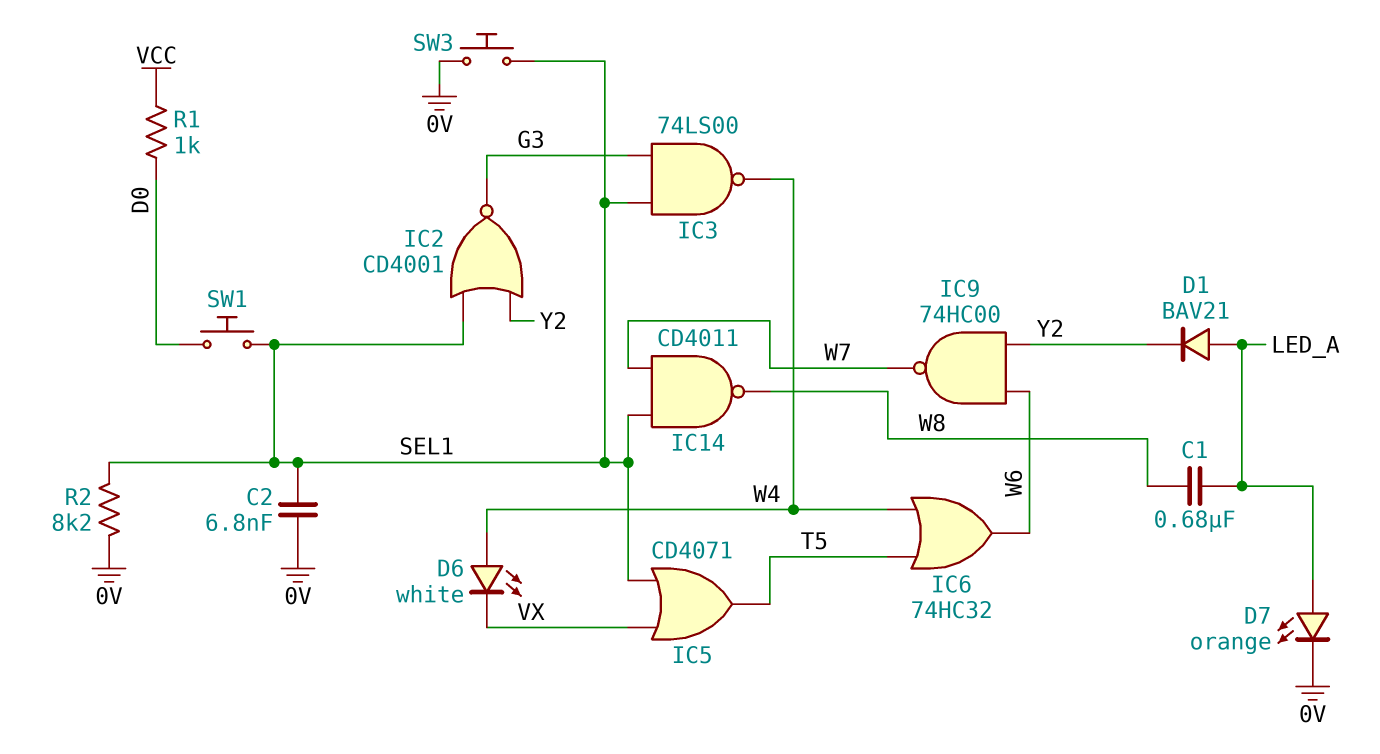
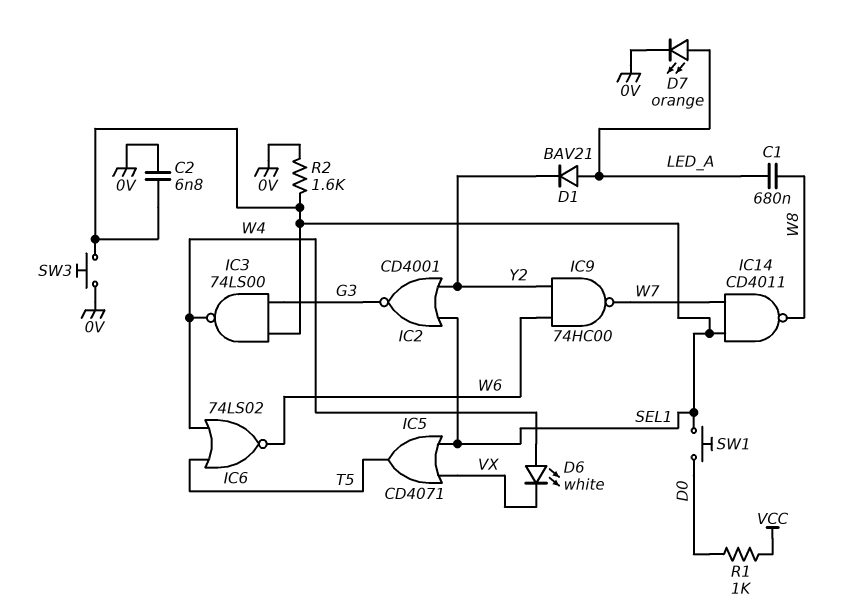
IC6: OR 74HC32 (in T5, in W4, out W6) -> NOR 74LS02 (in T5, in W4, out W6)
R2: 8.2k (0V, SEL1) -> 1.6k (0V, SEL1)

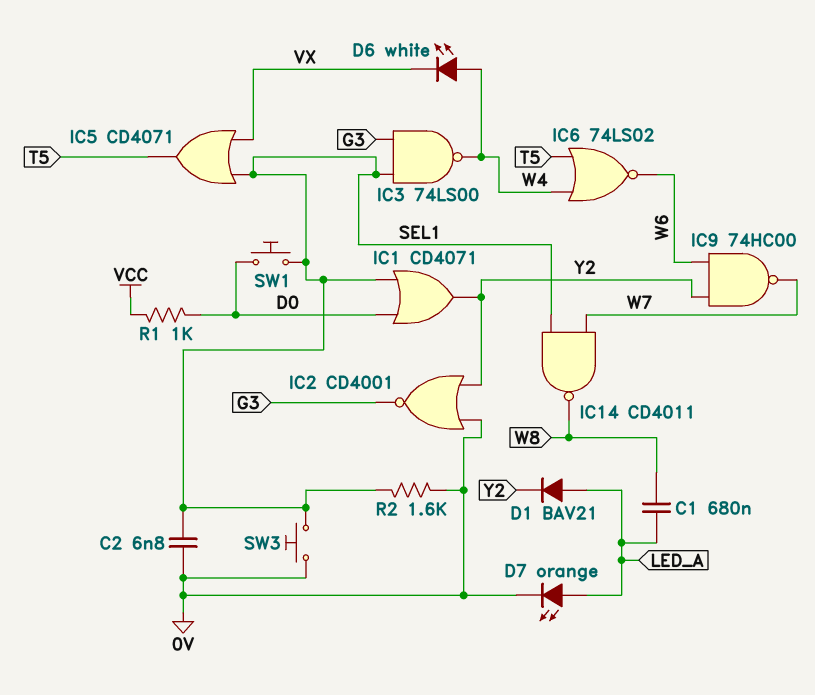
IC1: none -> OR CD4071 (in D0, in SEL1, out Y2)
IC2: NOR CD4001 (in SEL1, in Y2, out G3) -> NOR CD4001 (in 0V, in Y2, out G3)

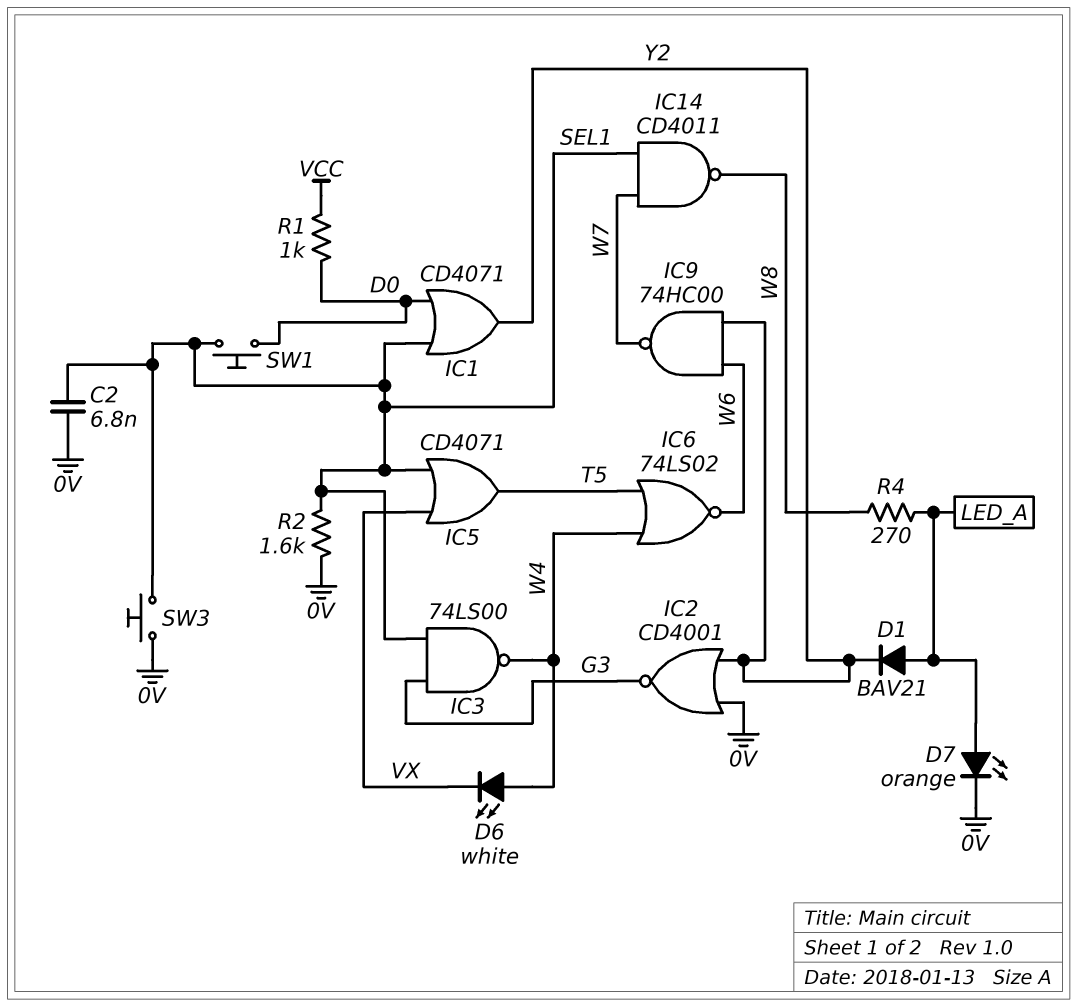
C1: 680nF (LED_A, W8) -> none
R4: none -> 270 (LED_A, W8)

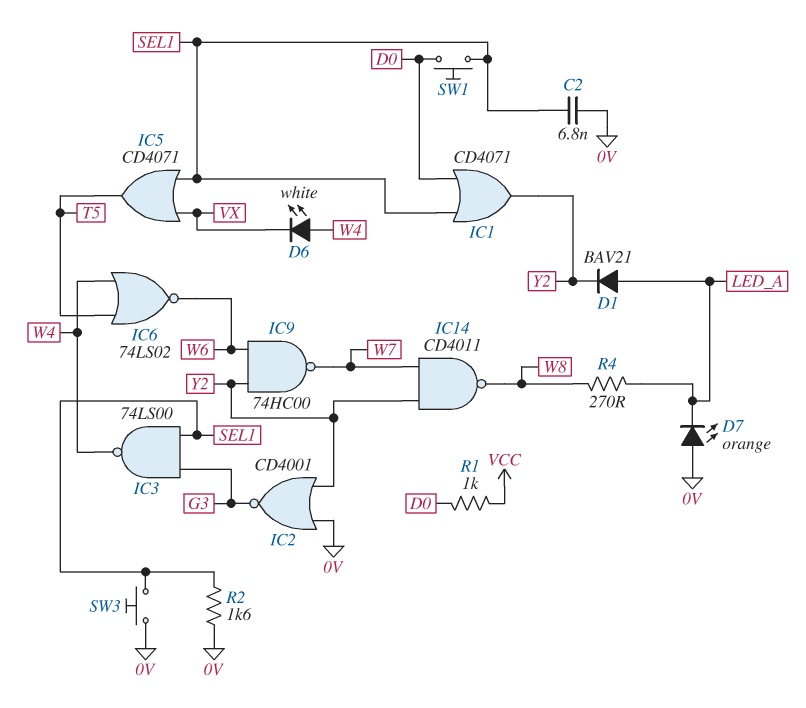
D7: LED orange (A LED_A, K 0V) -> LED orange (A 0V, K LED_A)
IC14: NAND CD4011 (in SEL1, in W7, out W8) -> NAND CD4011 (in W7, in Y2, out W8)

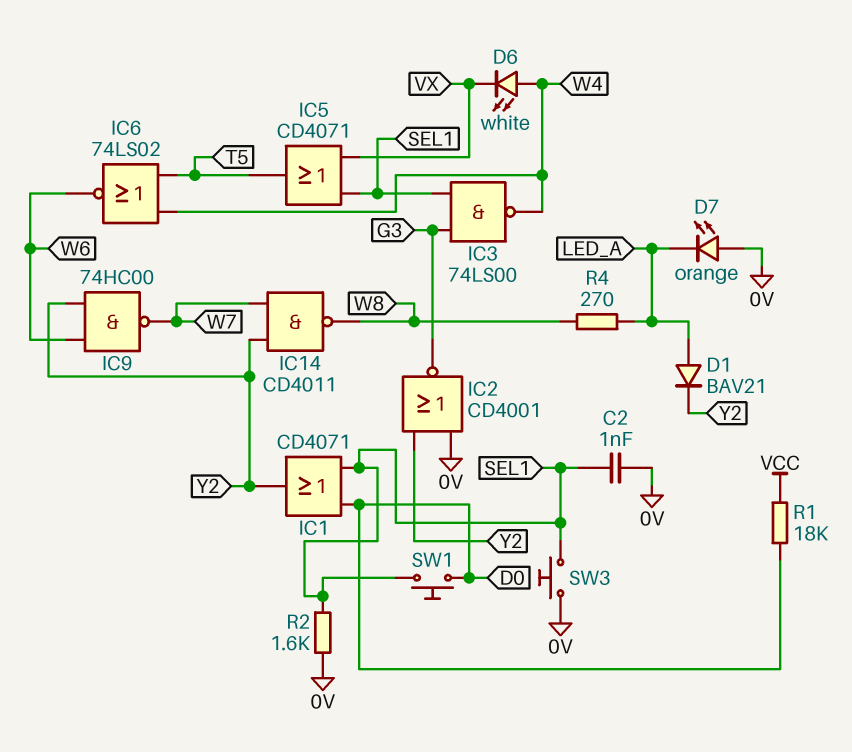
C2: 6.8nF (0V, SEL1) -> 1nF (0V, SEL1)
R1: 1k (D0, VCC) -> 18k (D0, VCC)

